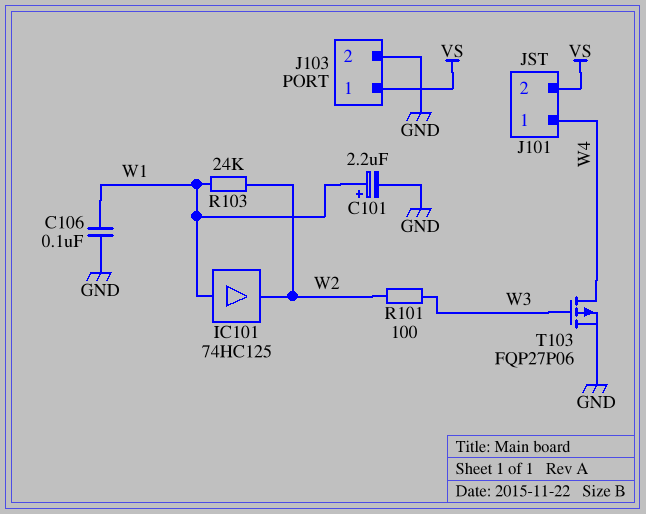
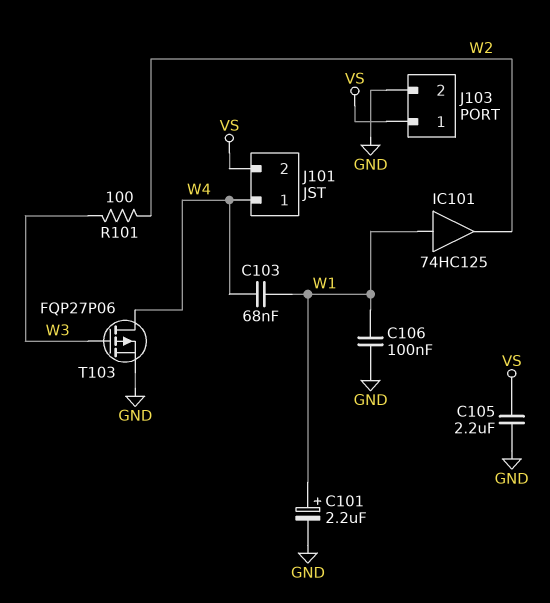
C103: none -> 68nF (W1, W4)
C105: none -> 2.2uF (GND, VS)
R103: 24k (W1, W2) -> none

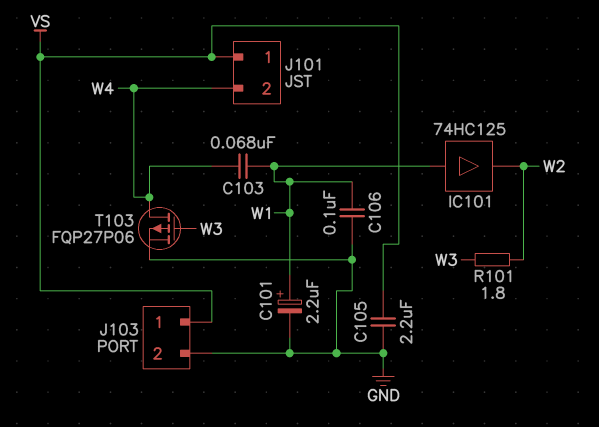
J101 pin 1: W4 -> VS
J101 pin 2: VS -> W4
R101: 100 (W2, W3) -> 1.8 (W2, W3)

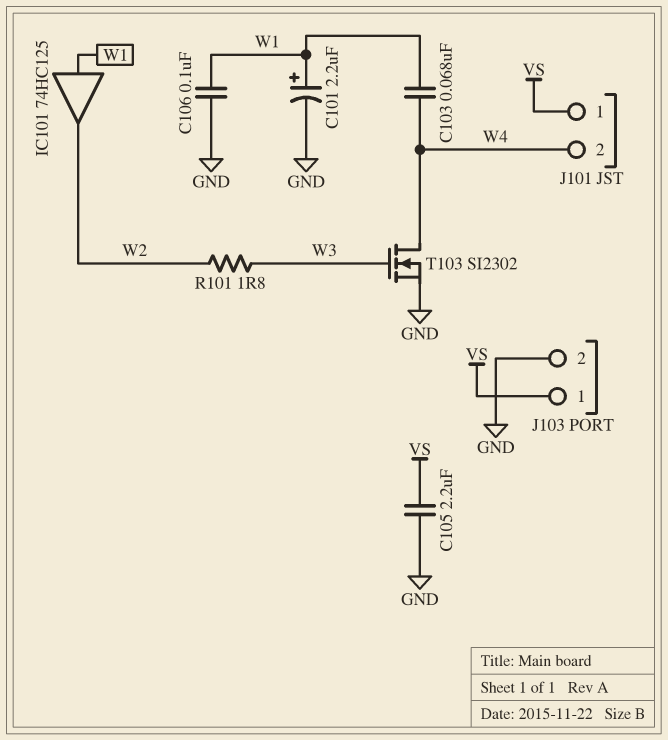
T103: PMOS FQP27P06 (G W3, D W4, S GND) -> NMOS SI2302 (G W3, D W4, S GND)

